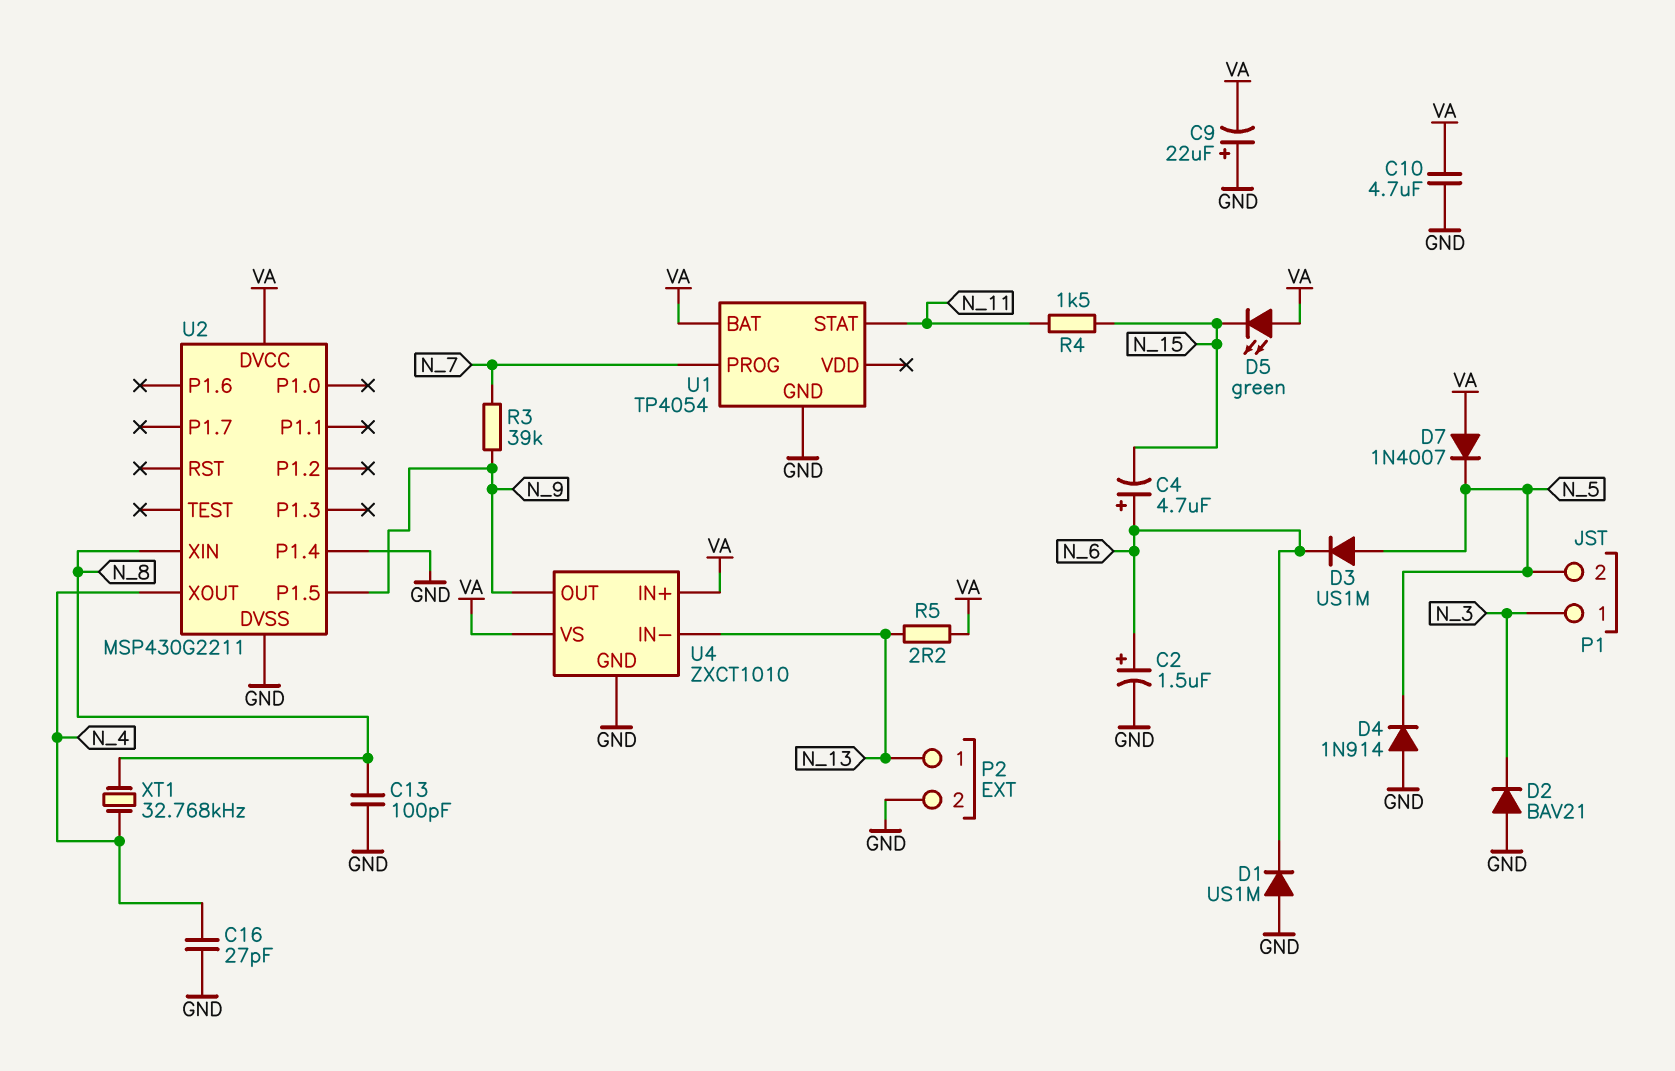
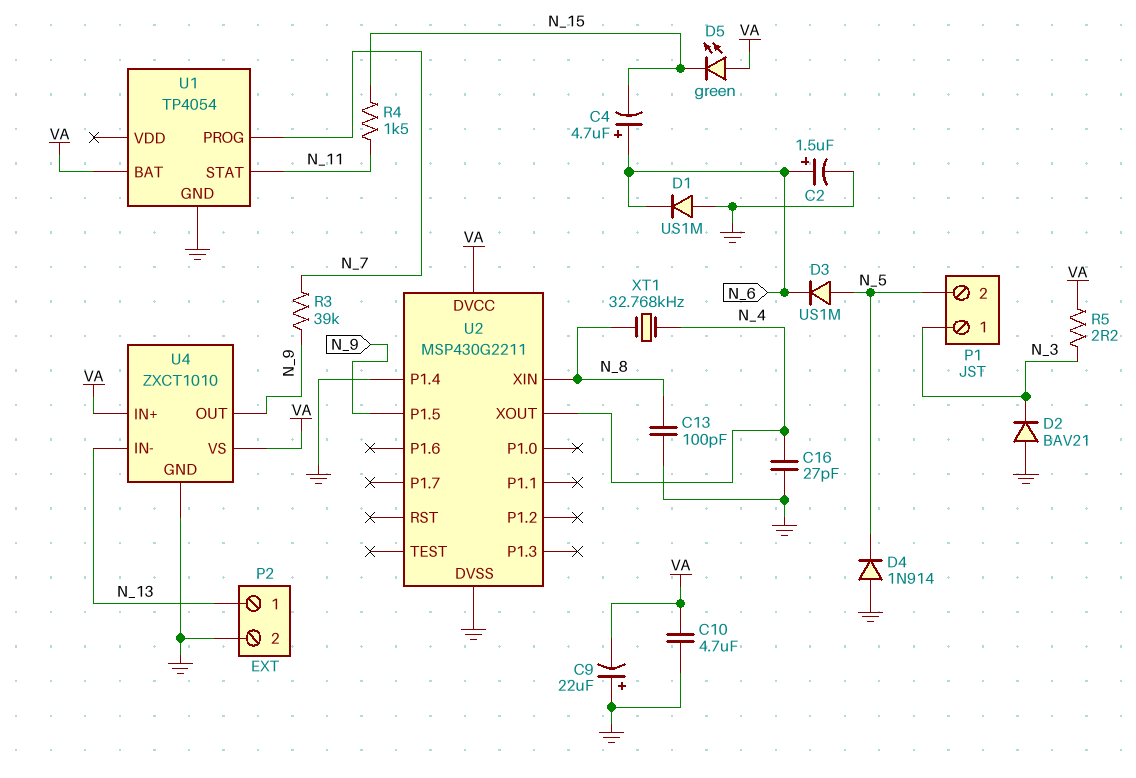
D7: diode 1N4007 (A VA, K N_5) -> none
R5: 2.2 (N_13, VA) -> 2.2 (N_3, VA)

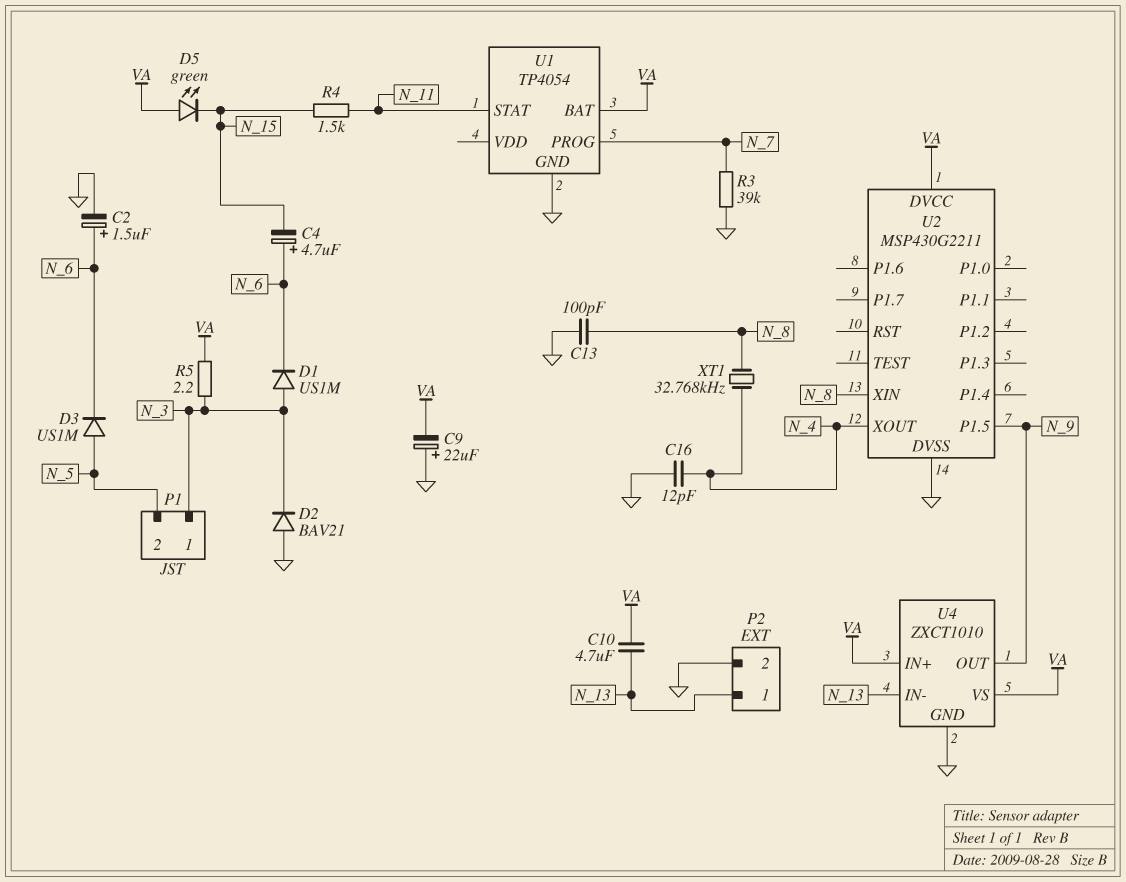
C10: 4.7uF (GND, VA) -> 4.7uF (N_13, VA)
C16: 27pF (GND, N_4) -> 12pF (GND, N_4)
D1: diode US1M (A GND, K N_6) -> diode US1M (A N_3, K N_6)
D4: diode 1N914 (A GND, K N_5) -> none
R3: 39k (N_7, N_9) -> 39k (GND, N_7)
U2 pin P1.4: GND -> none

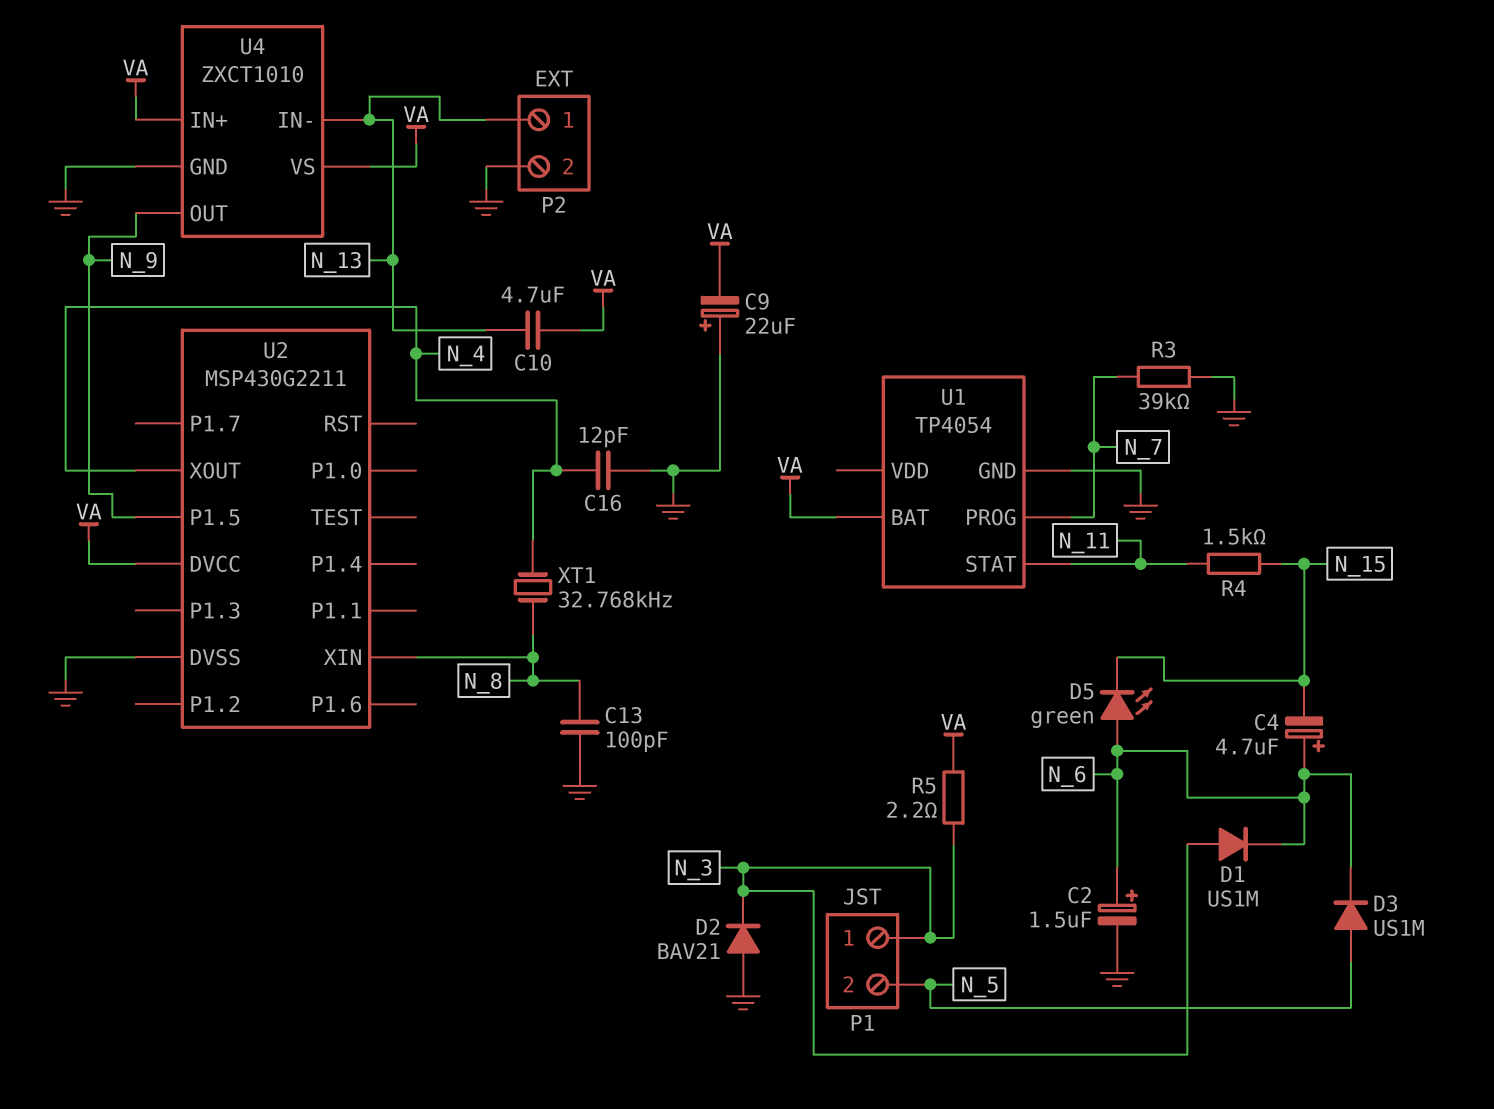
D5: LED green (A VA, K N_15) -> LED green (A N_6, K N_15)

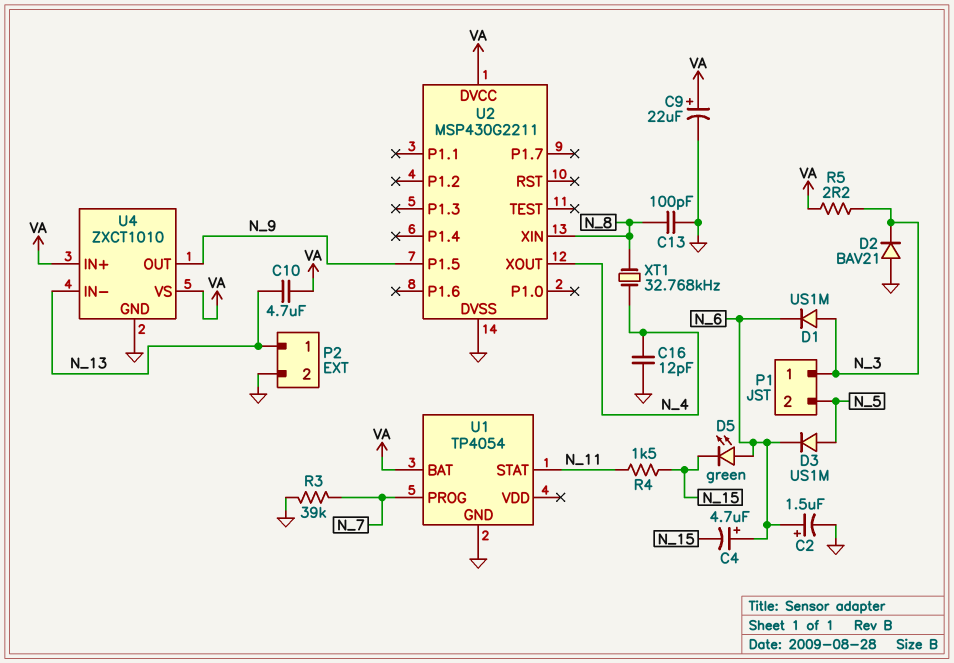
C9: 22uF (plus GND, minus VA) -> 22uF (plus VA, minus GND)

